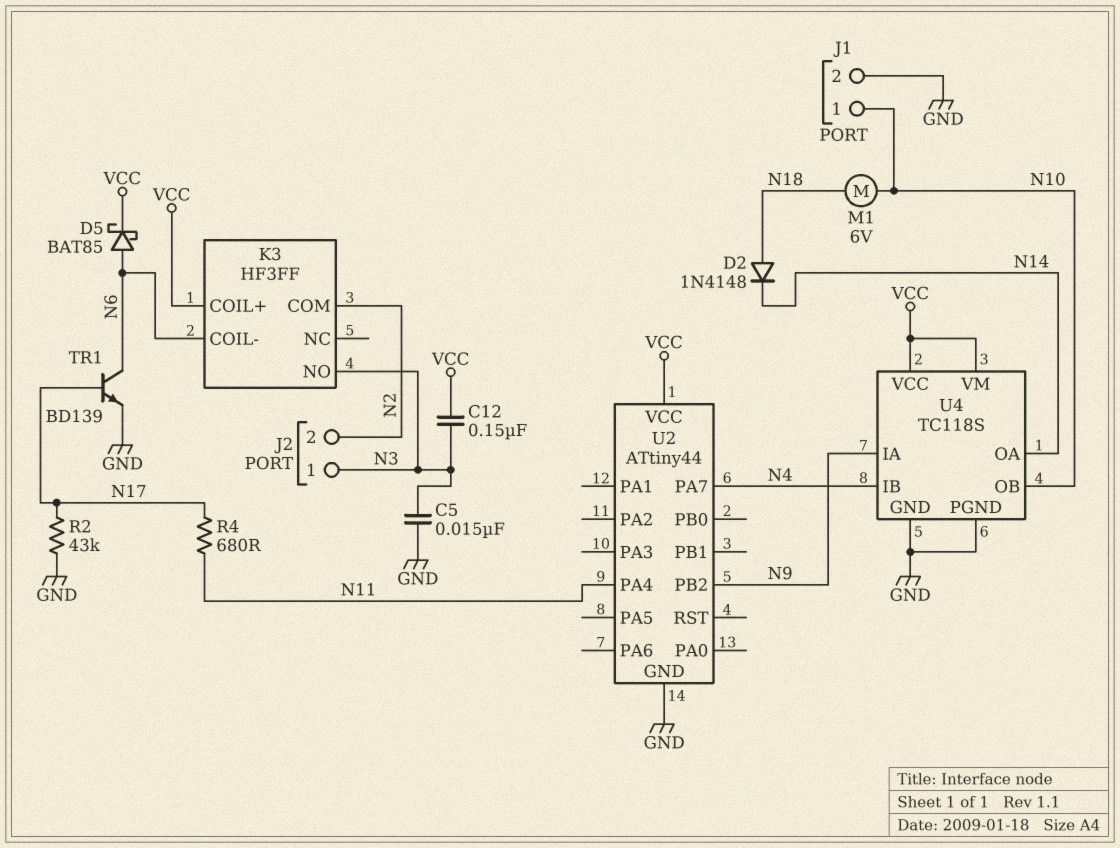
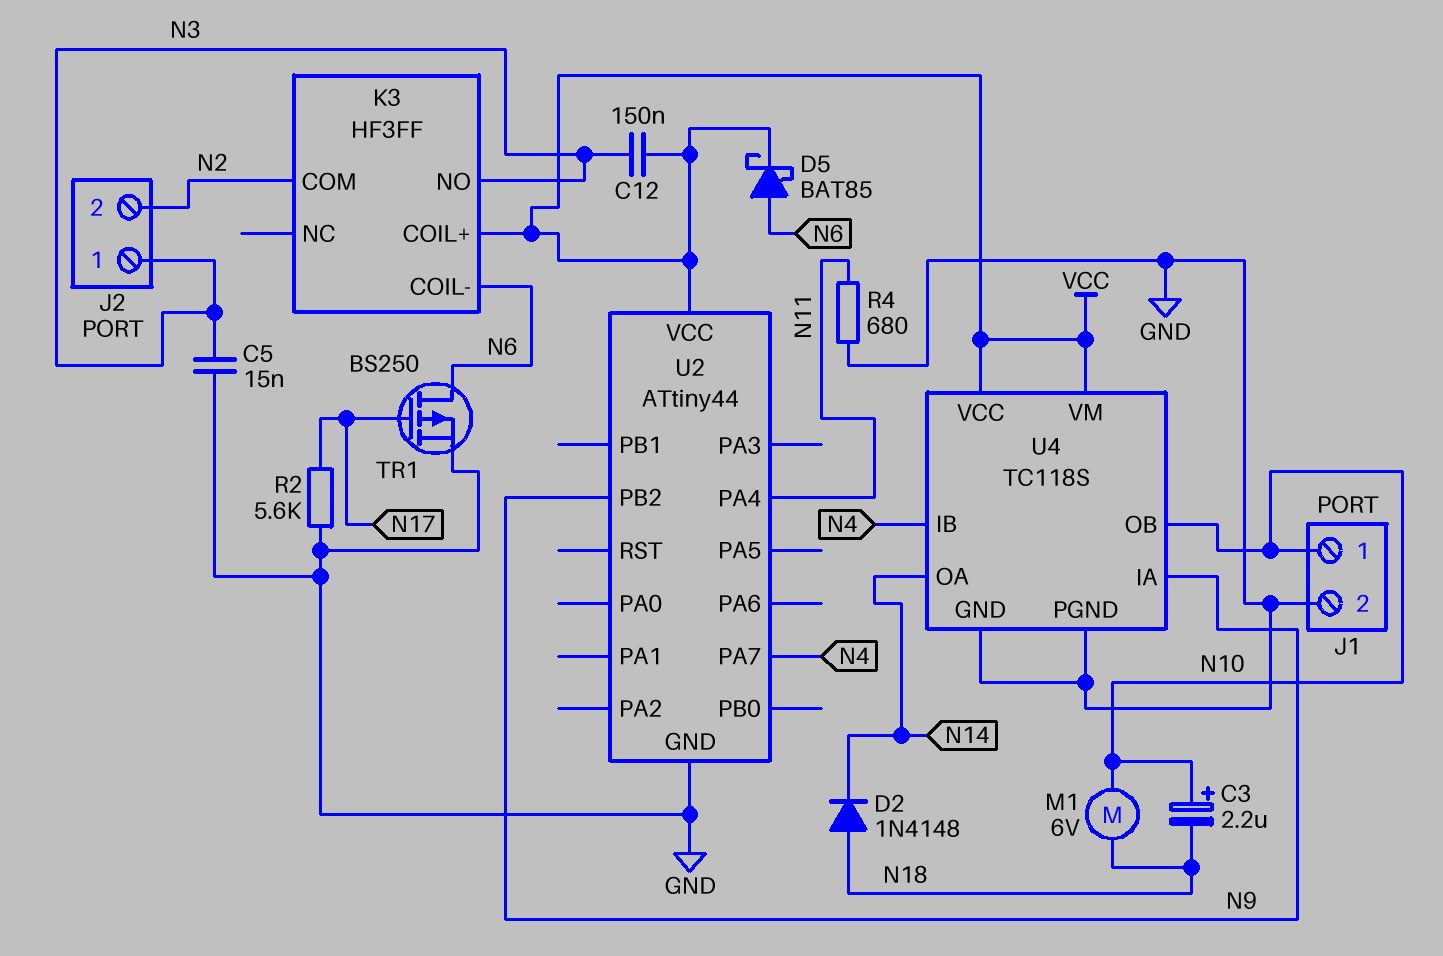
C3: none -> 2.2uF (plus N10, minus N18)
R2: 43k (GND, N17) -> 5.6k (GND, N17)
R4: 680 (N11, N17) -> 680 (GND, N11)
TR1: NPN BD139 (B N17, C N6, E GND) -> PMOS BS250 (G N17, D N6, S GND)

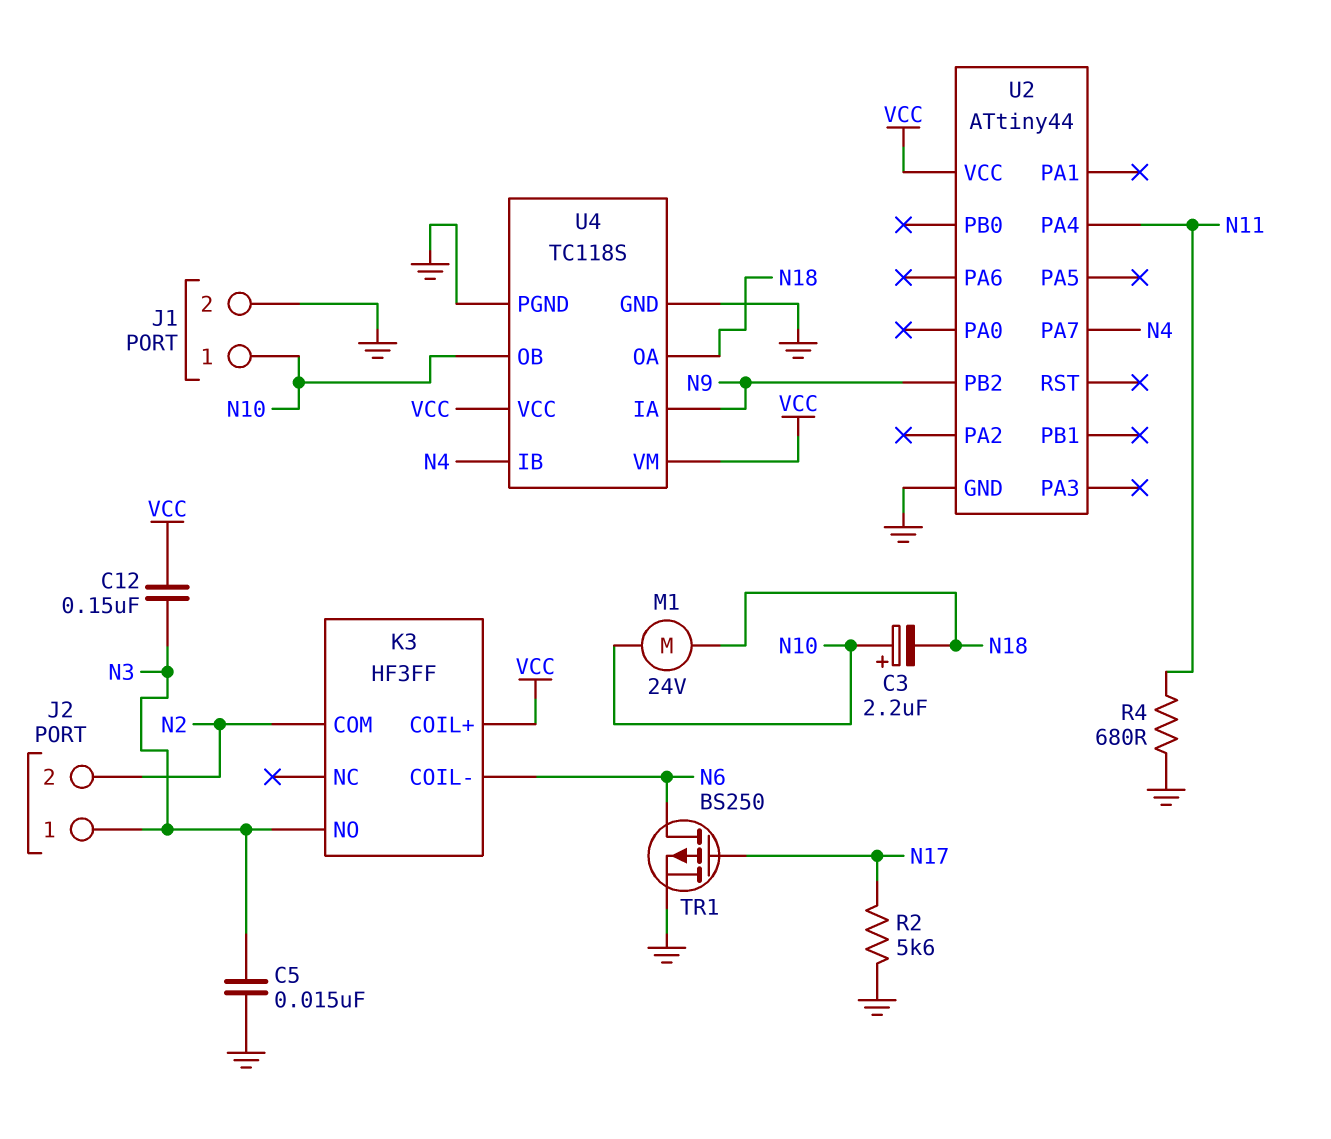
D2: diode 1N4148 (A N18, K N14) -> none
D5: schottky BAT85 (A N6, K VCC) -> none
M1: motor 6V (N10, N18) -> motor 24V (N10, N18)
U4 pin OA: N14 -> N18

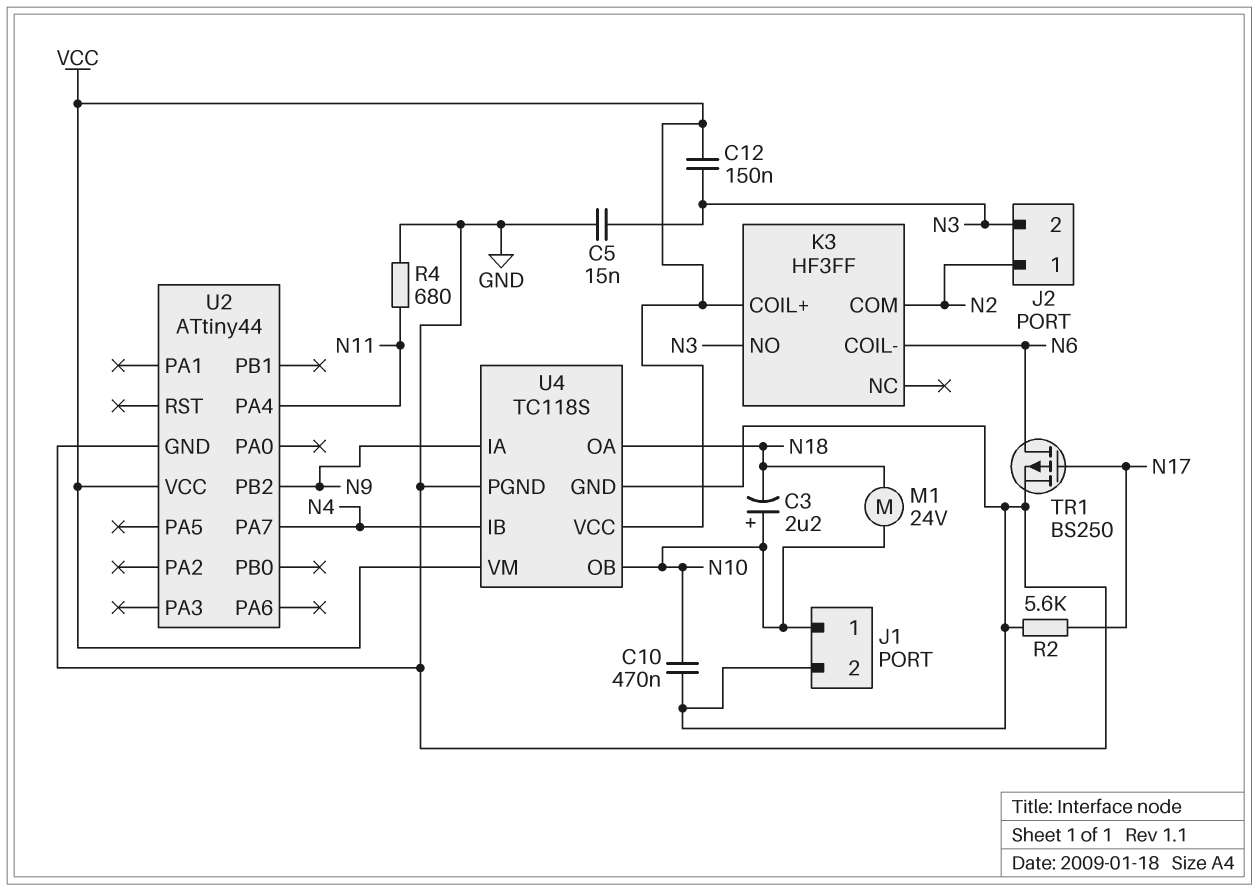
C10: none -> 470nF (GND, N10)
J2 pin 1: N3 -> N2
J2 pin 2: N2 -> N3

